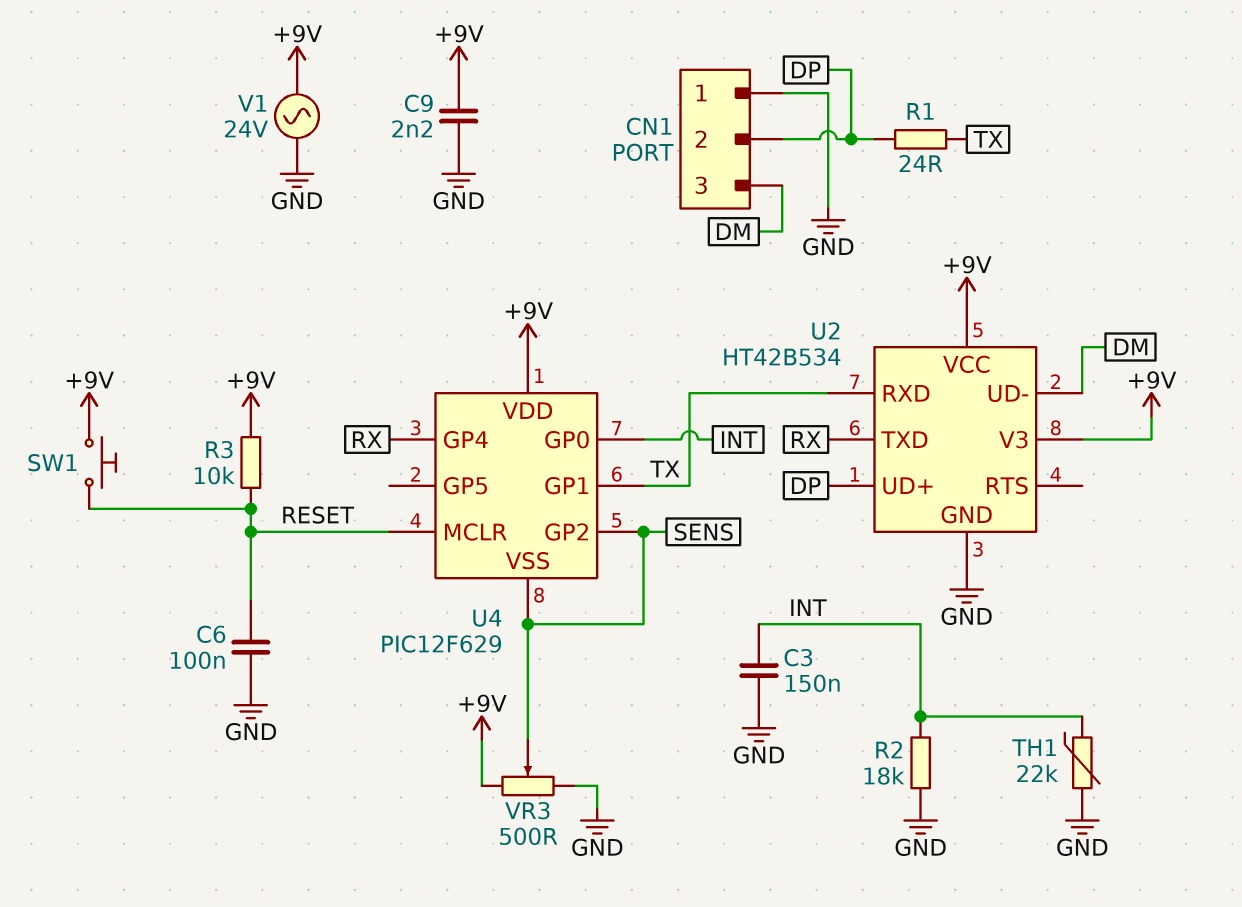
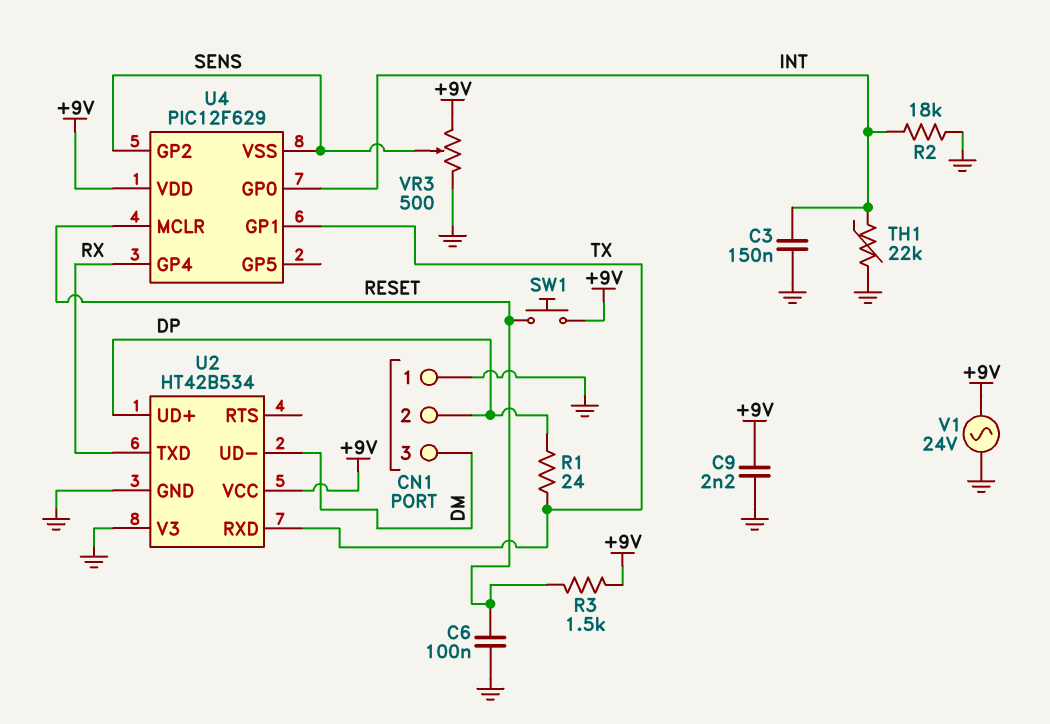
R3: 10k (+9V, RESET) -> 1.5k (+9V, RESET)
U2 pin V3: +9V -> GND

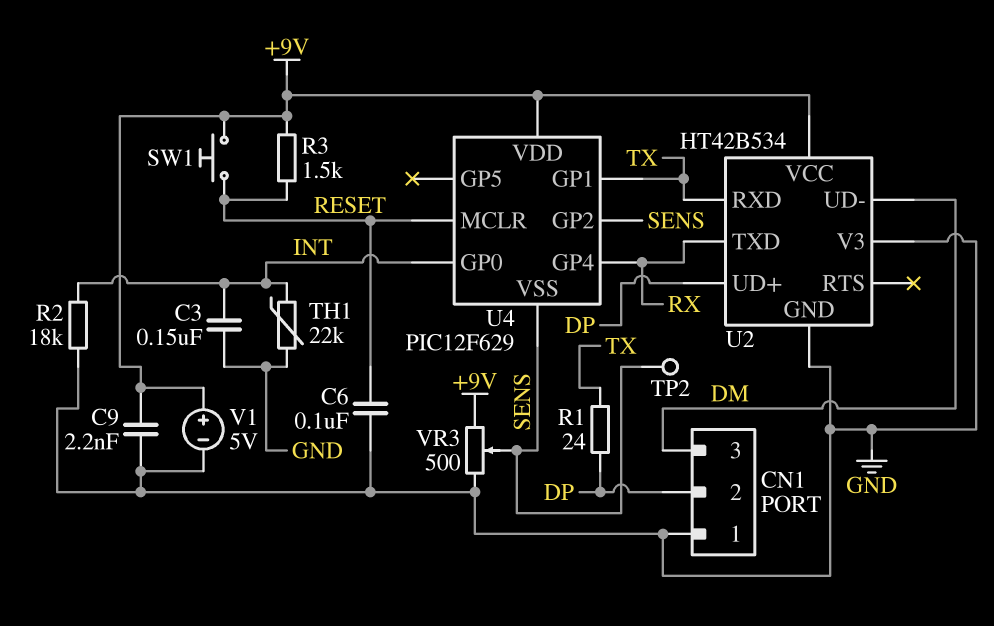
TP2: none -> test point (SENS)
V1: AC 24V (+9V, GND) -> 5V (plus +9V, minus GND)

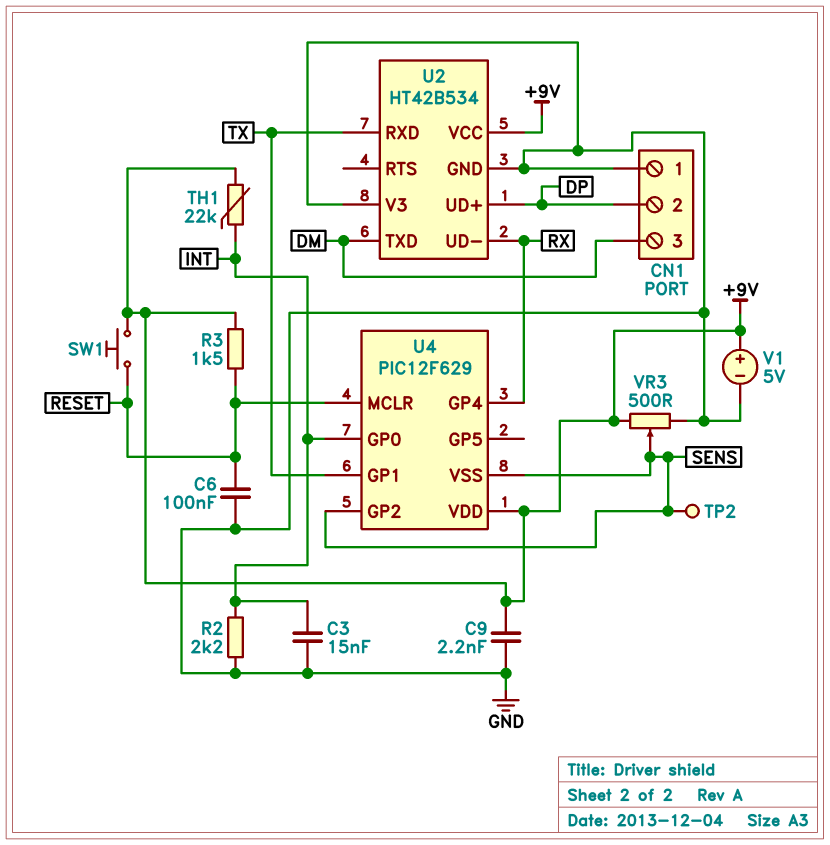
C3: 150nF (GND, INT) -> 15nF (GND, INT)
R1: 24 (DP, TX) -> none
R2: 18k (GND, INT) -> 2.2k (GND, INT)
TH1: 22k (GND, INT) -> 22k (+9V, INT)
U2 pin TXD: RX -> DM
U2 pin UD-: DM -> RX

